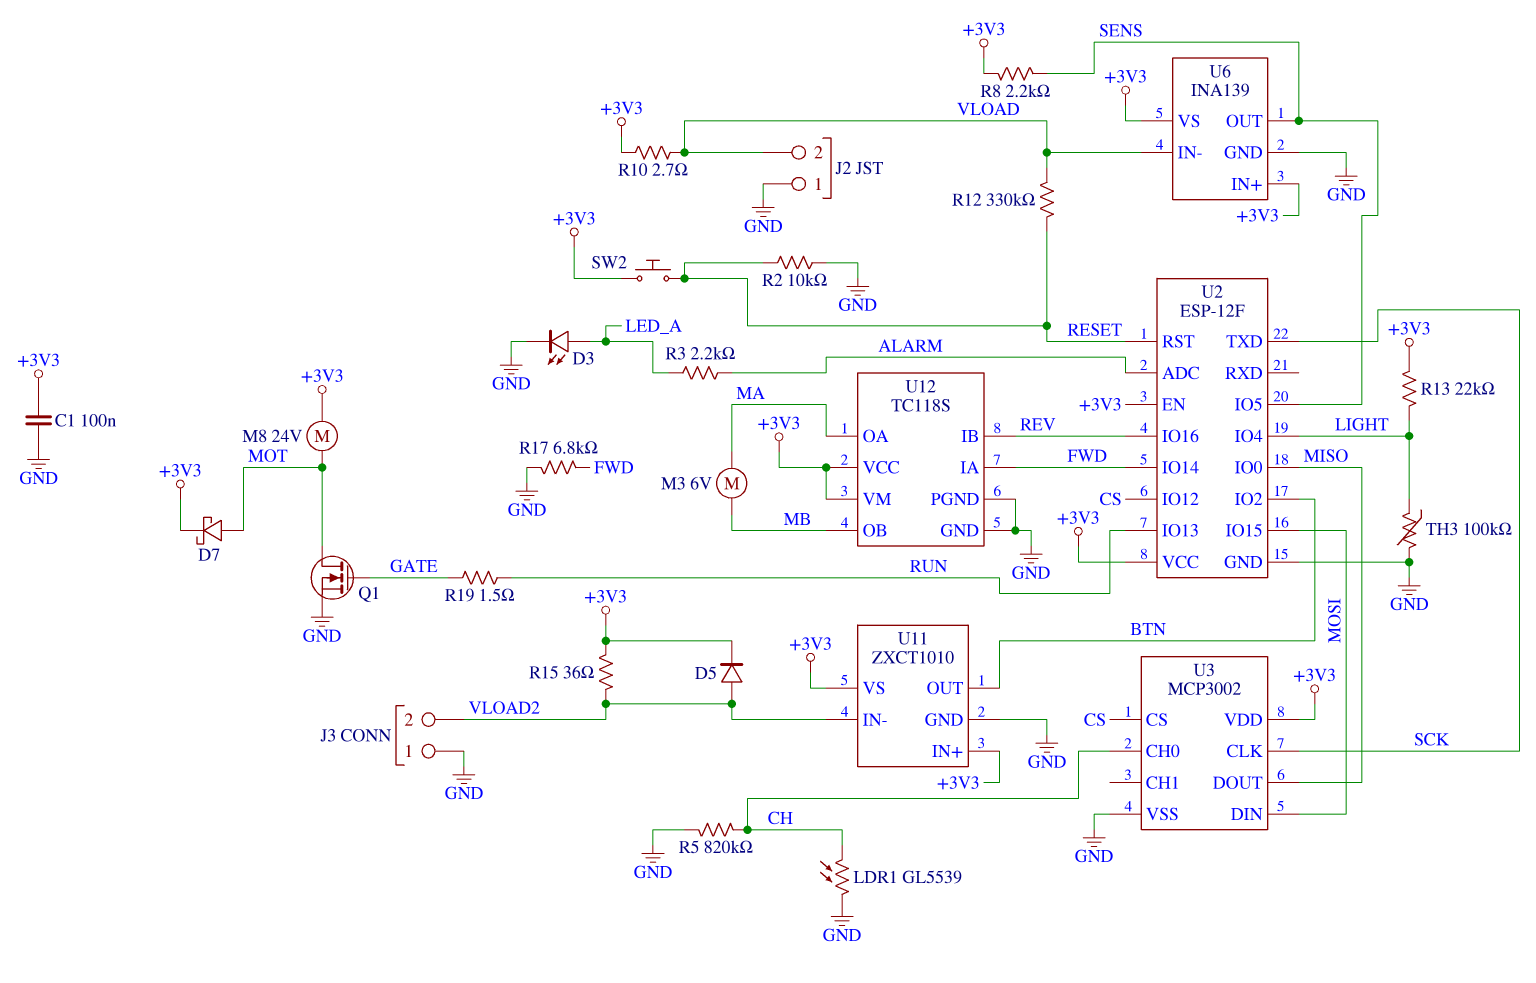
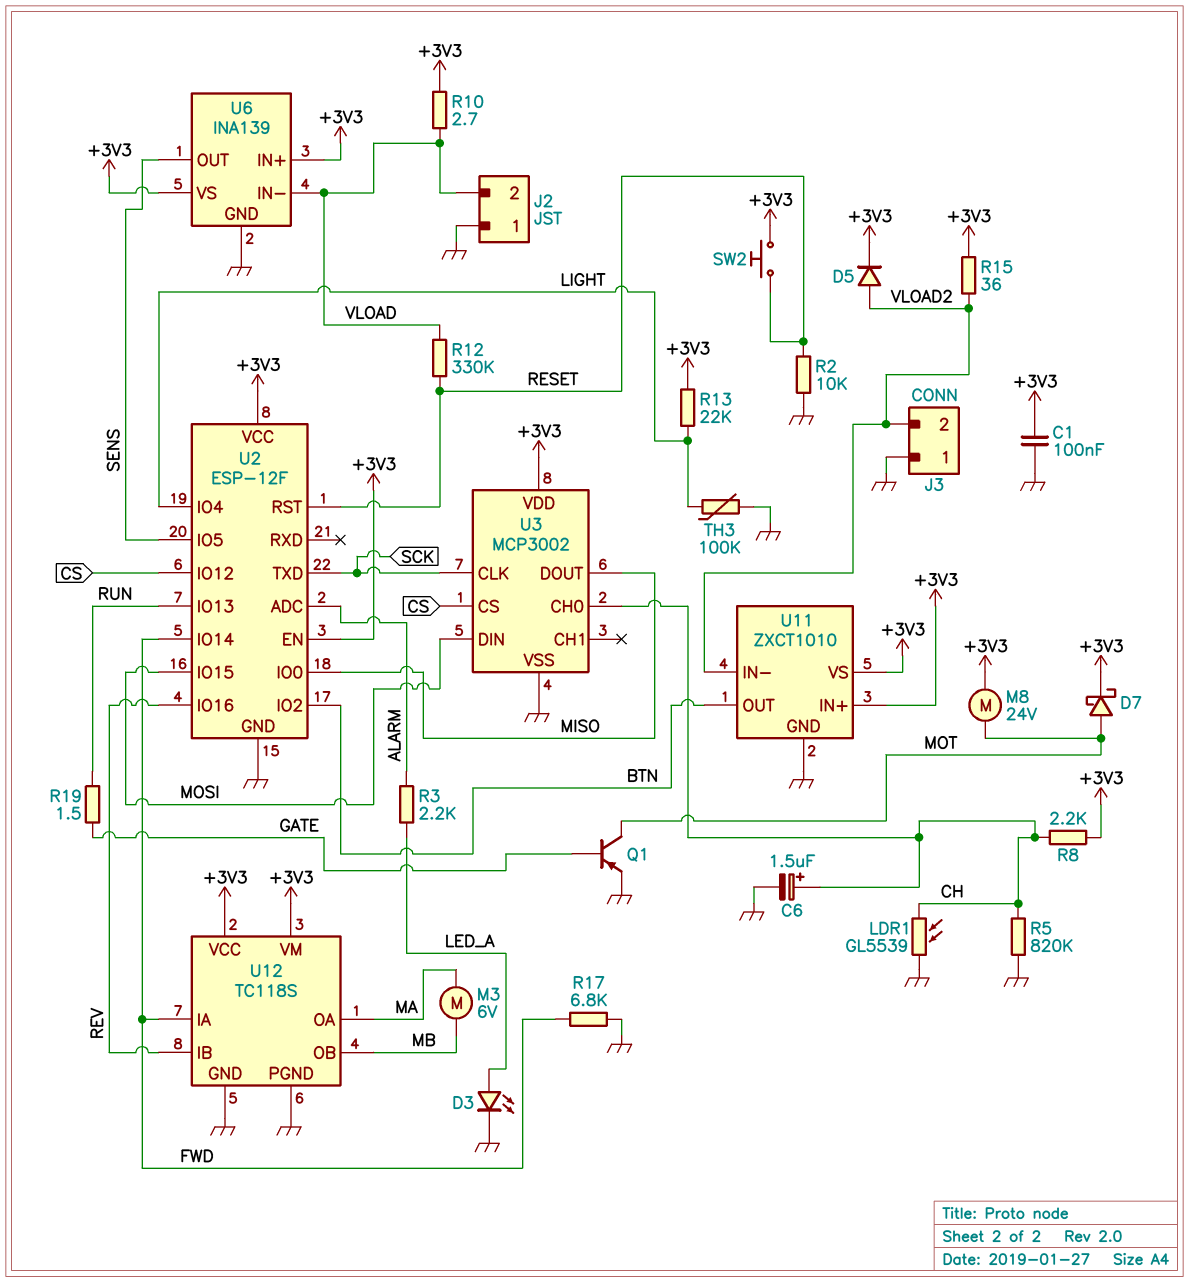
C6: none -> 1.5uF (plus CH, minus GND)
Q1: NMOS (G GATE, D MOT, S GND) -> PNP (B GATE, C MOT, E GND)
R8: 2.2k (+3V3, SENS) -> 2.2k (+3V3, CH)

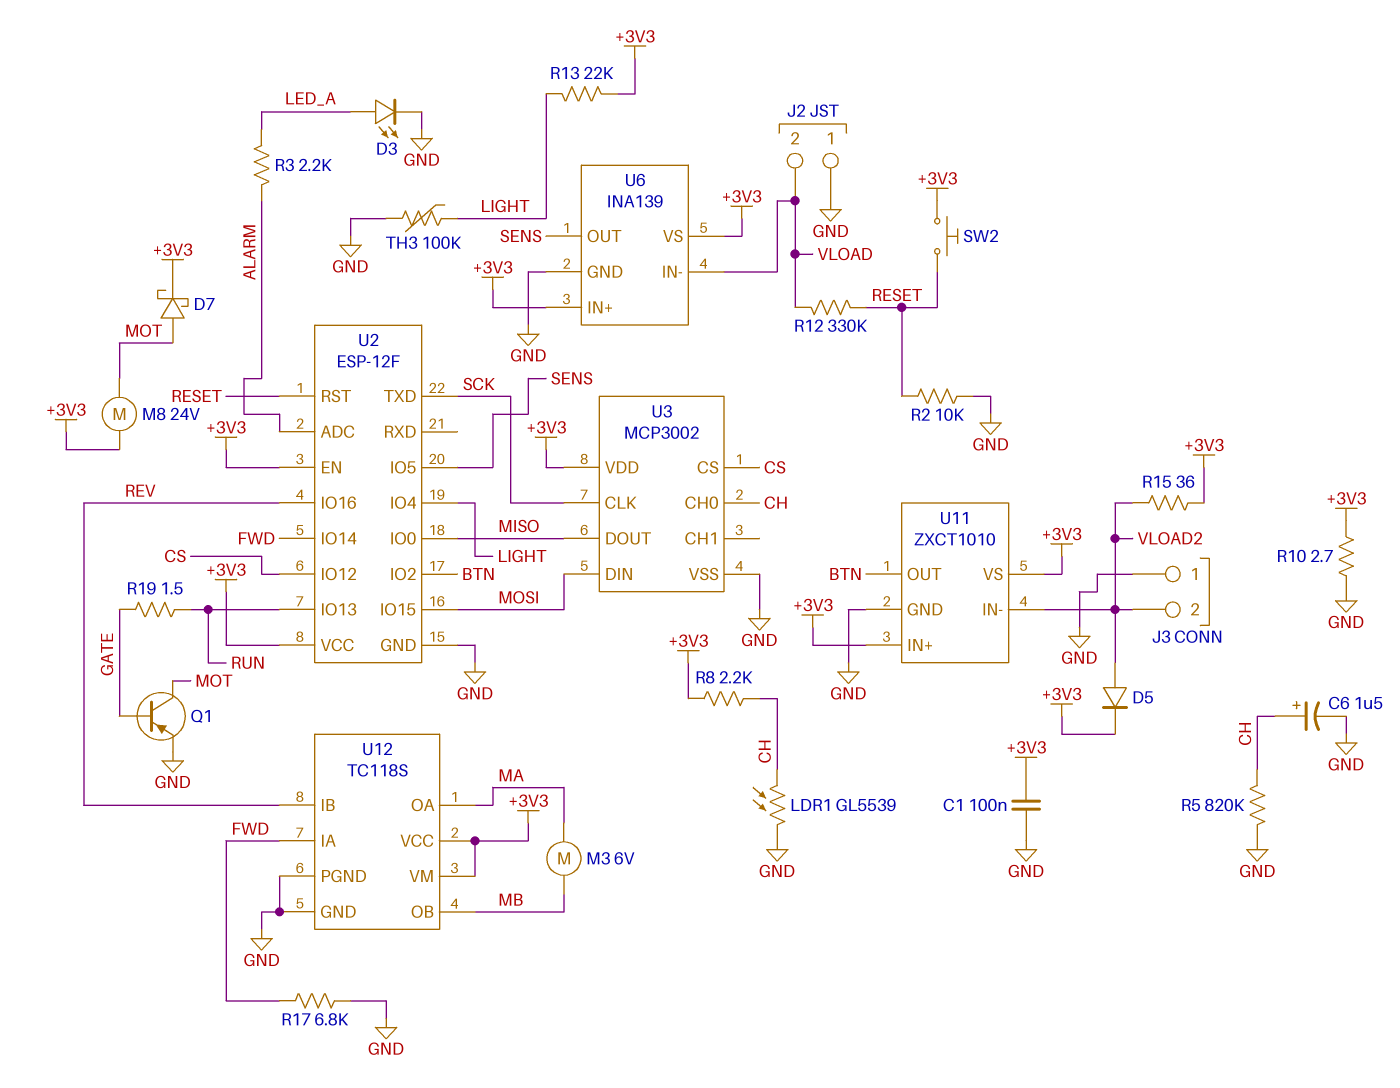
R10: 2.7 (+3V3, VLOAD) -> 2.7 (+3V3, GND)

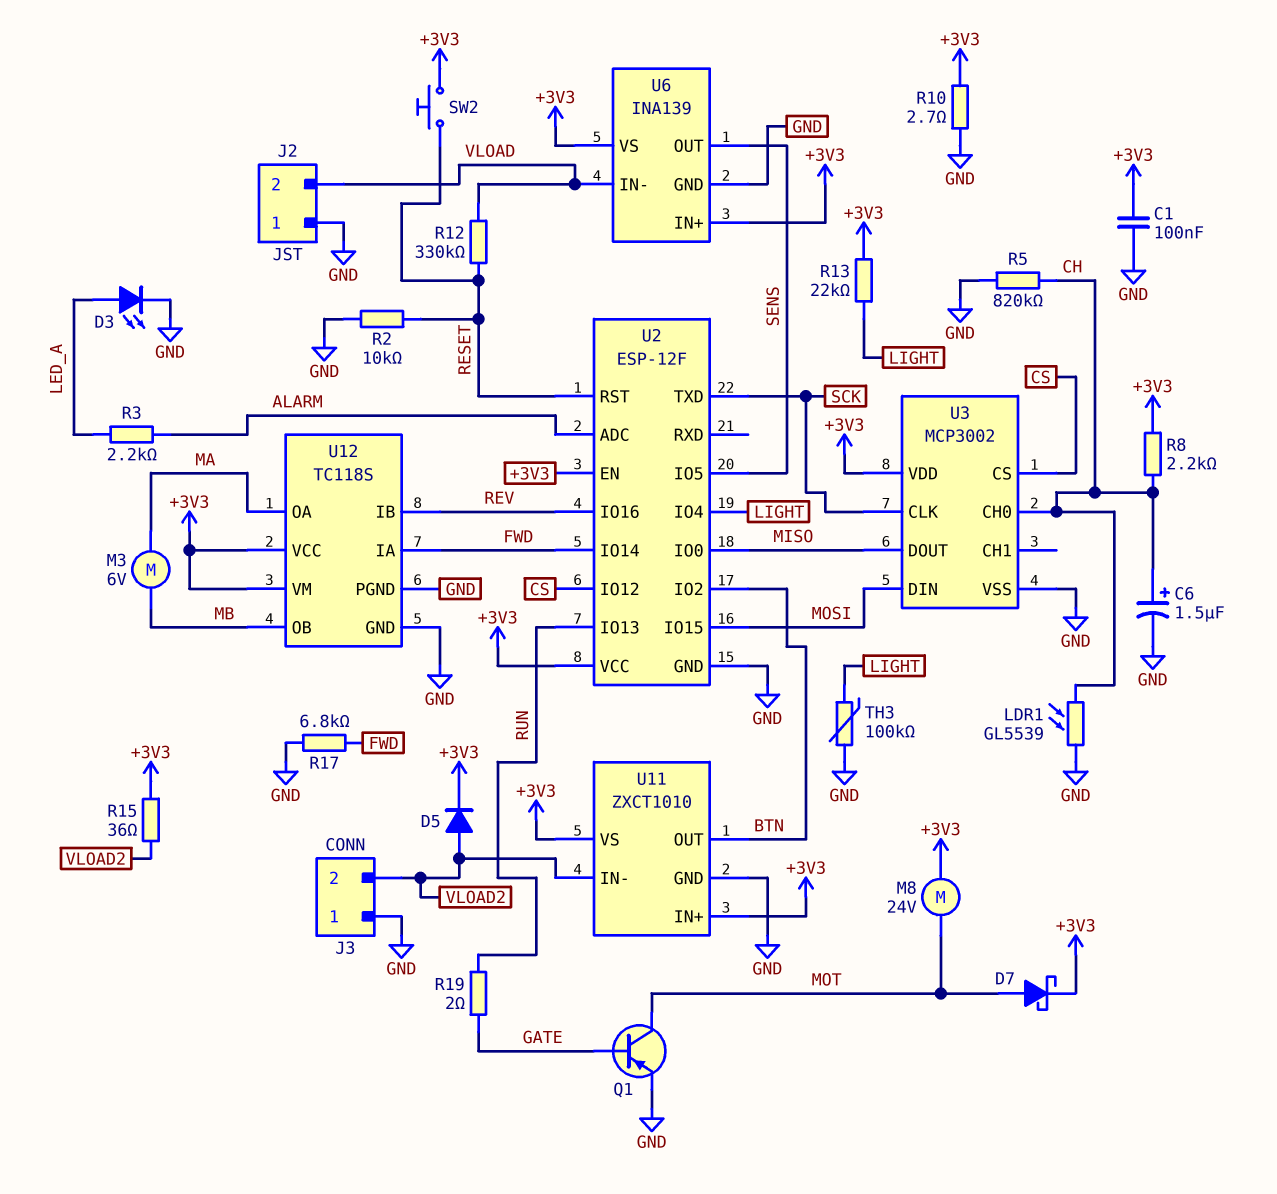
R19: 1.5 (GATE, RUN) -> 2 (GATE, RUN)

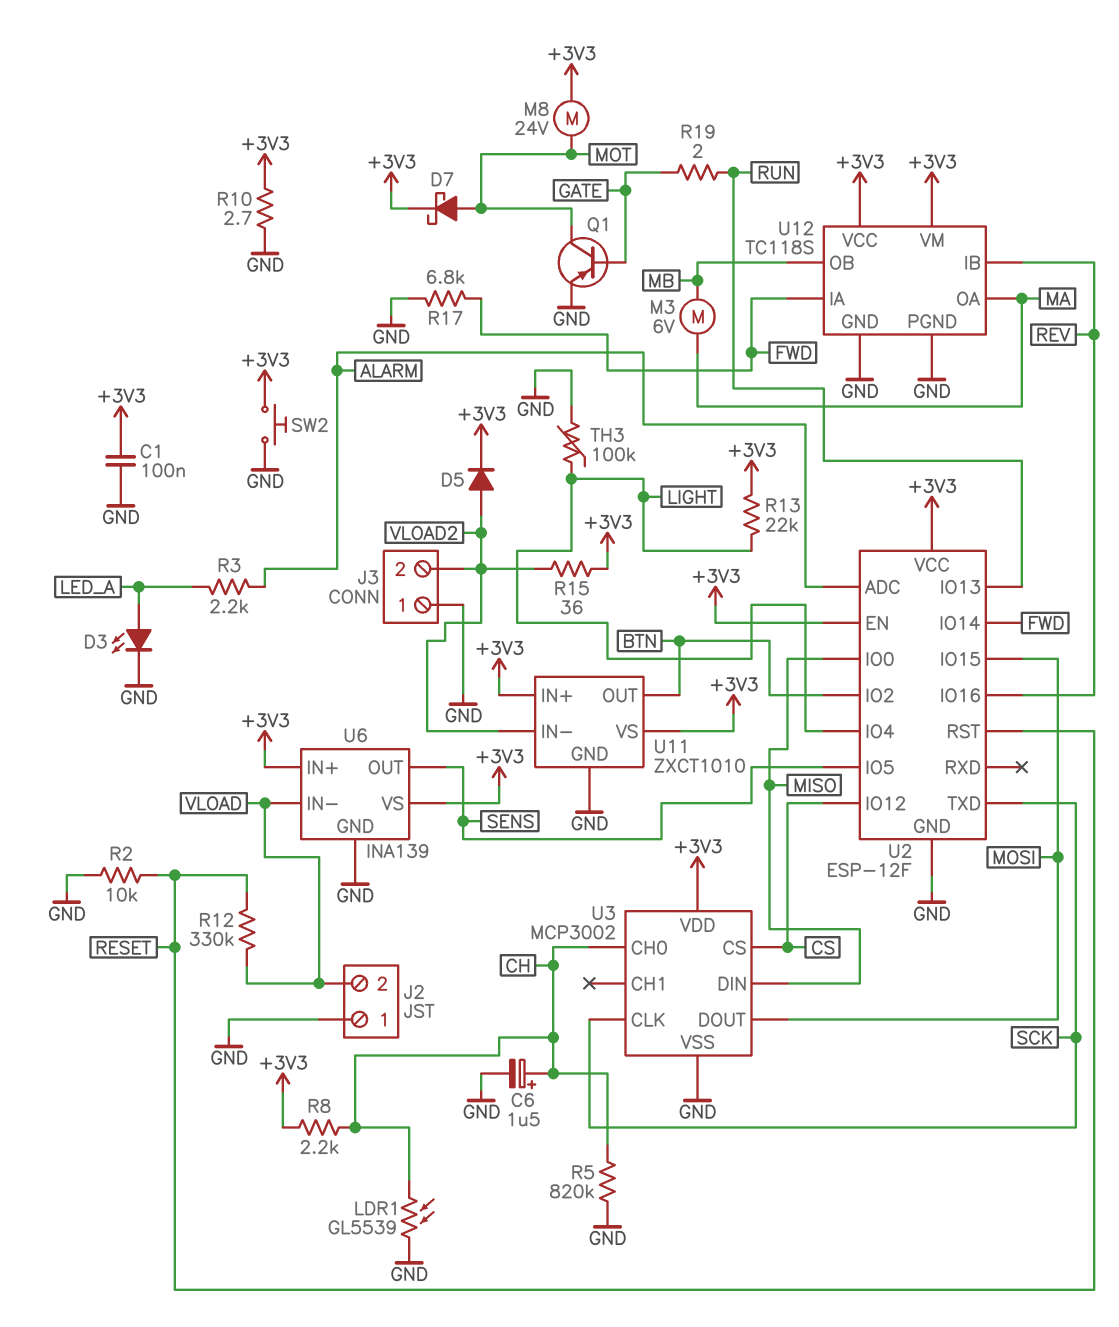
SW2: button (+3V3, RESET) -> button (+3V3, GND)
U3 pin DIN: MOSI -> MISO
U3 pin DOUT: MISO -> MOSI

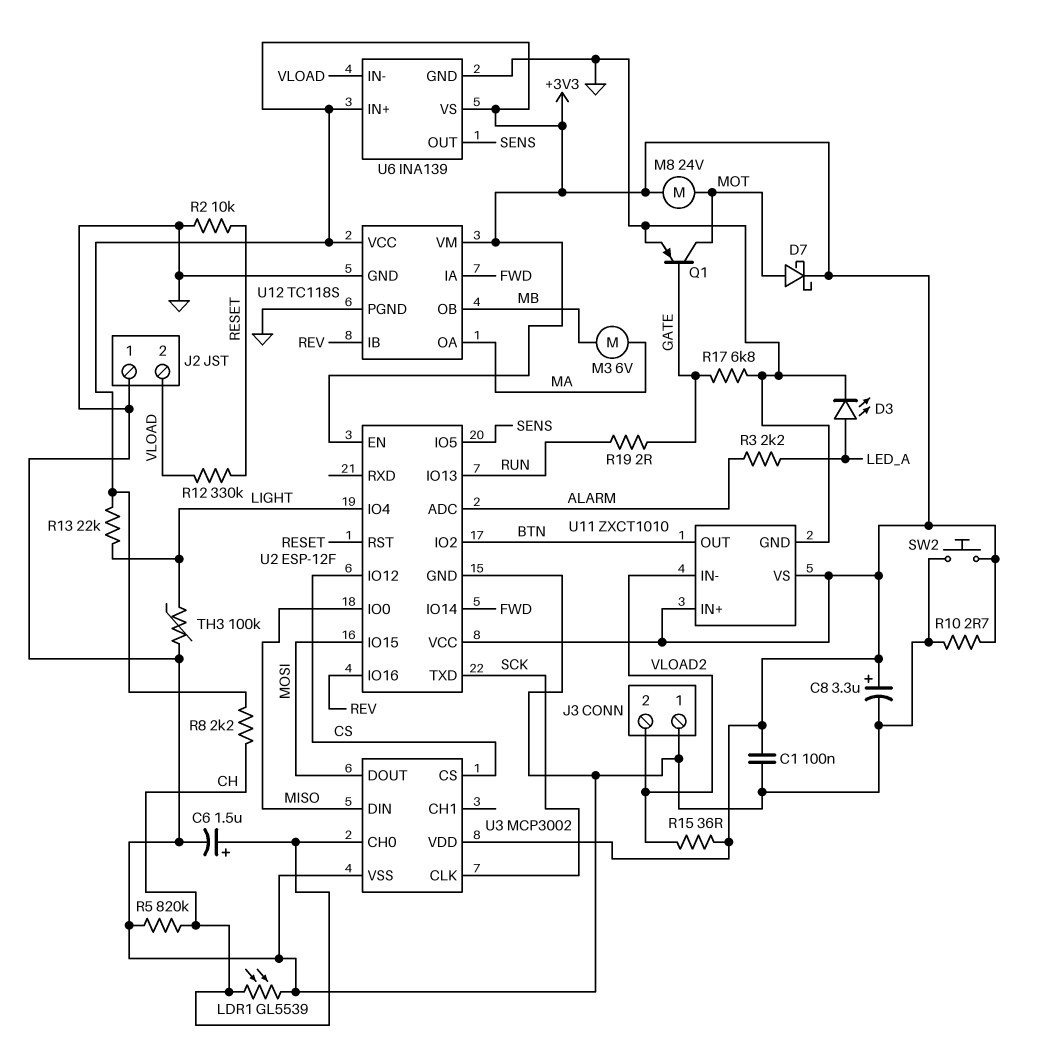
C8: none -> 3.3uF (plus +3V3, minus GND)
D5: diode (A VLOAD2, K +3V3) -> none
R17: 6.8k (FWD, GND) -> 6.8k (GATE, GND)

